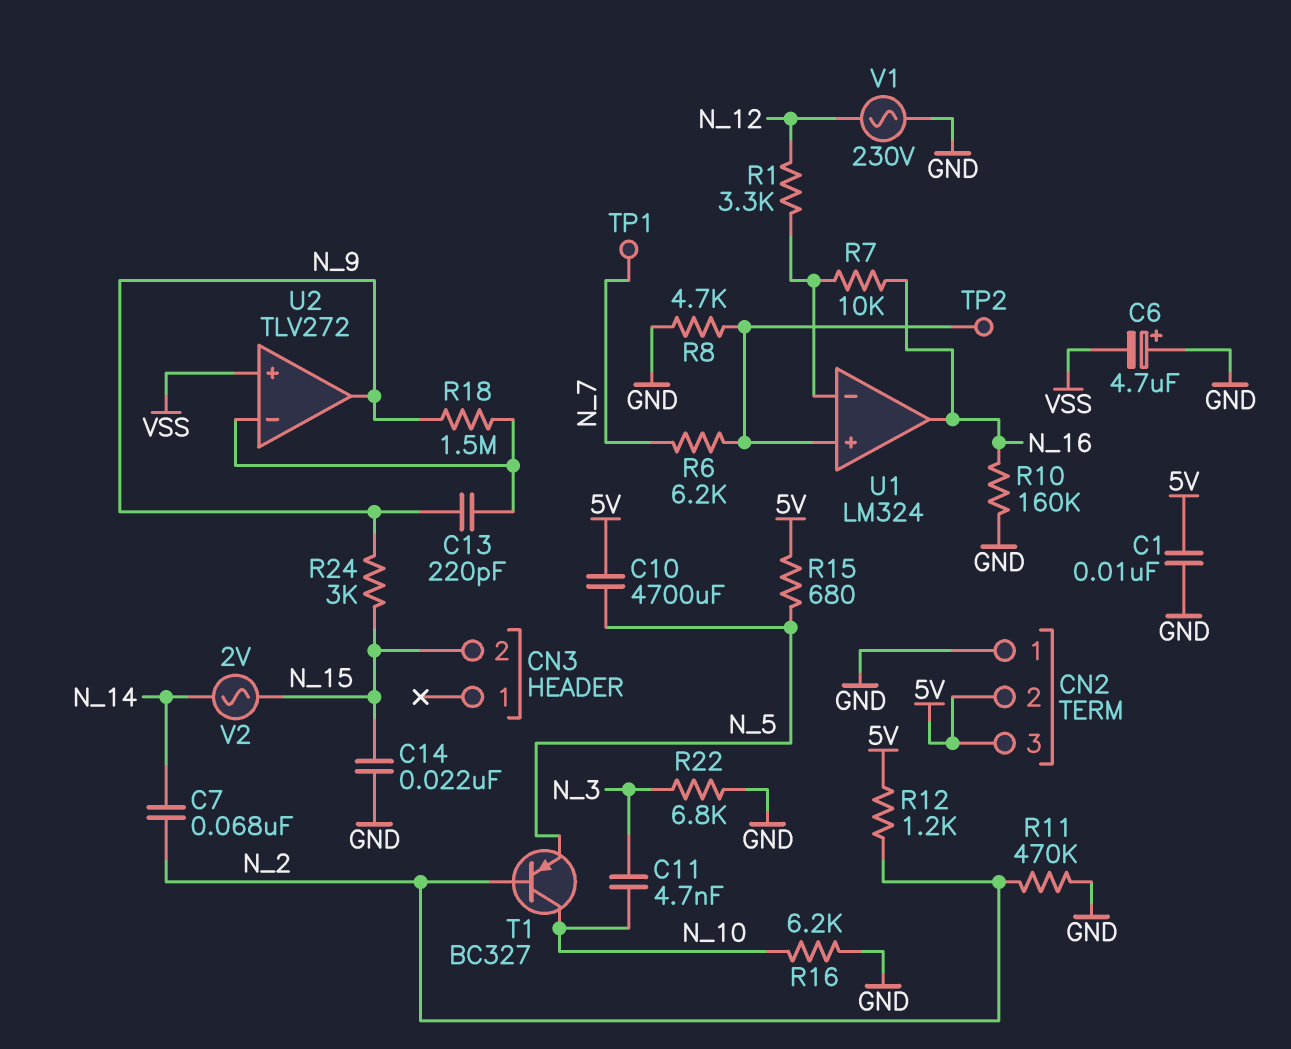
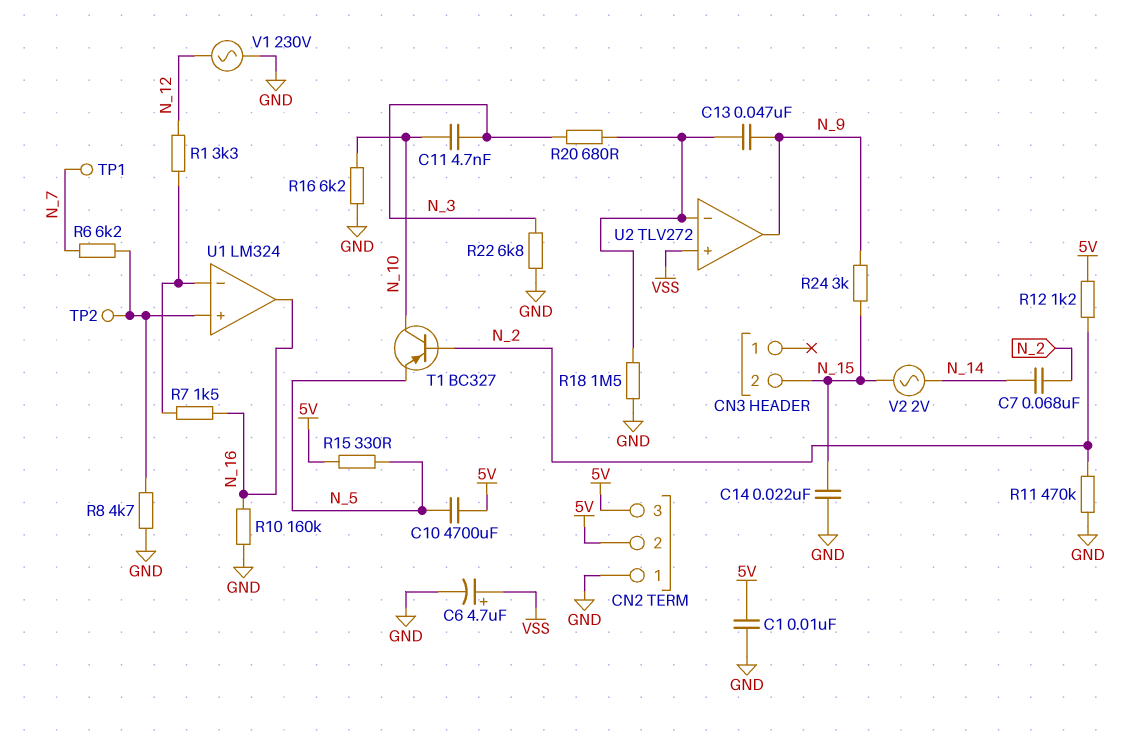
C6: 4.7uF (plus GND, minus VSS) -> 4.7uF (plus VSS, minus GND)
C13: 220pF (N_9, U2/in-) -> 47nF (N_9, U2/in-)
R7: 10k (N_16, U1/in-) -> 1.5k (N_16, U1/in-)
R15: 680 (5V, N_5) -> 330 (5V, N_5)
R18: 1.5M (N_9, U2/in-) -> 1.5M (GND, U2/in-)
R20: none -> 680 (N_3, U2/in-)

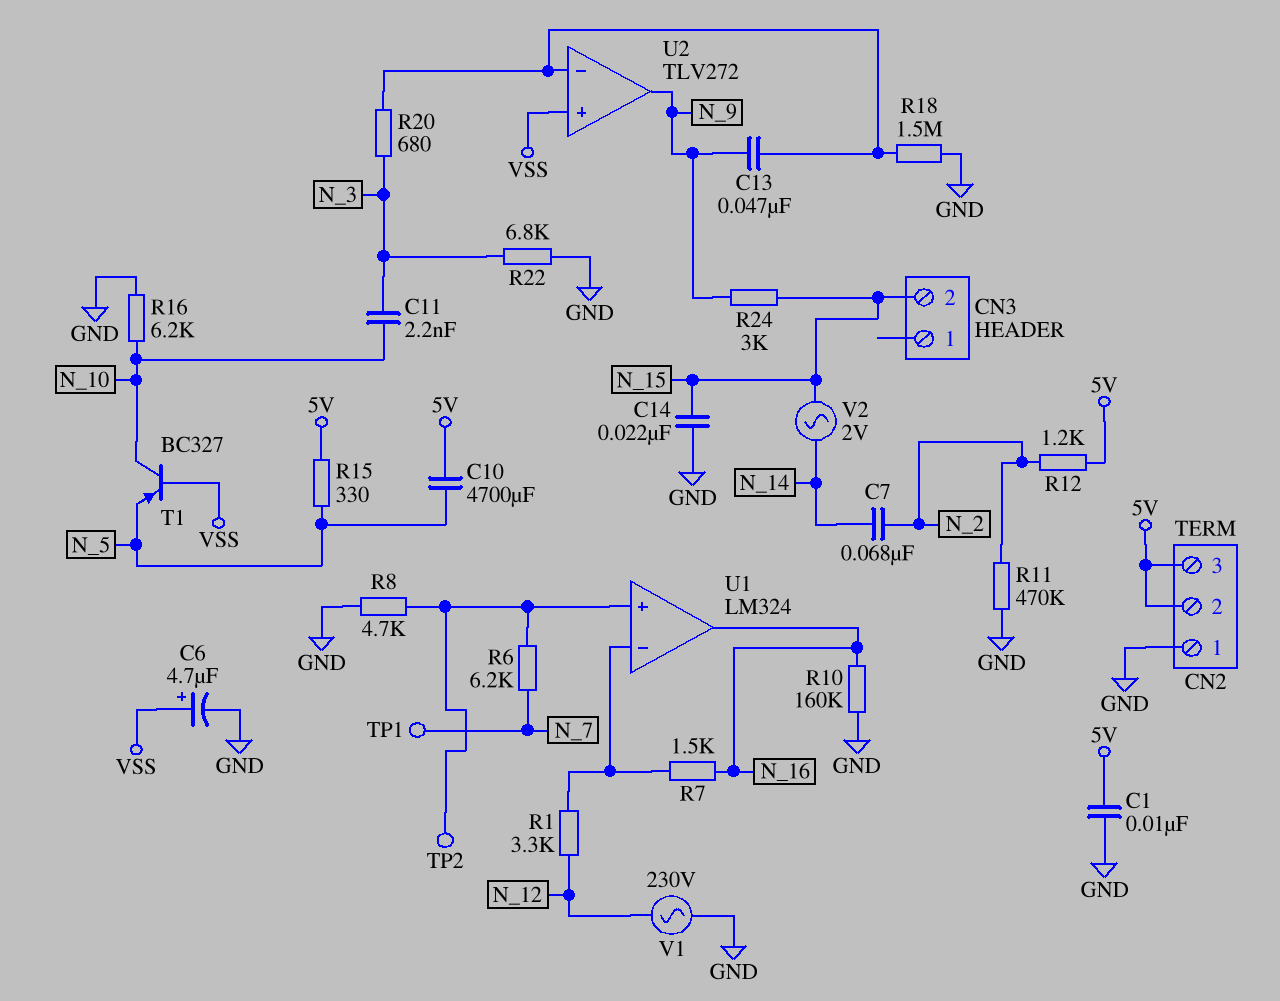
C11: 4.7nF (N_3, N_10) -> 2.2nF (N_3, N_10)
T1: PNP BC327 (B N_2, C N_10, E N_5) -> PNP BC327 (B VSS, C N_10, E N_5)

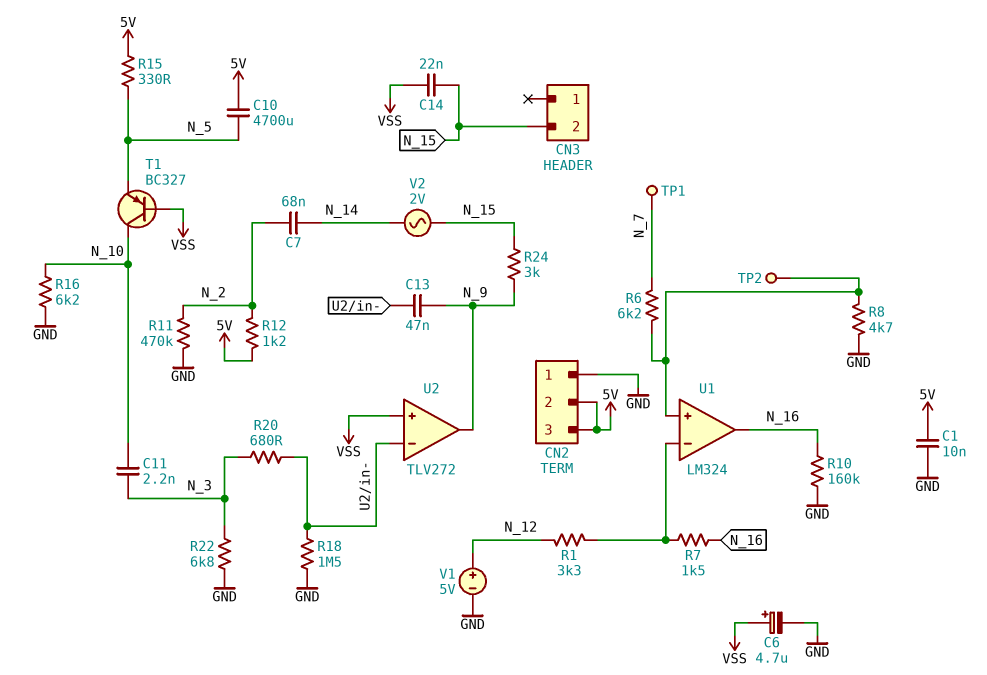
C14: 22nF (GND, N_15) -> 22nF (N_15, VSS)
V1: AC 230V (GND, N_12) -> 5V (plus N_12, minus GND)

